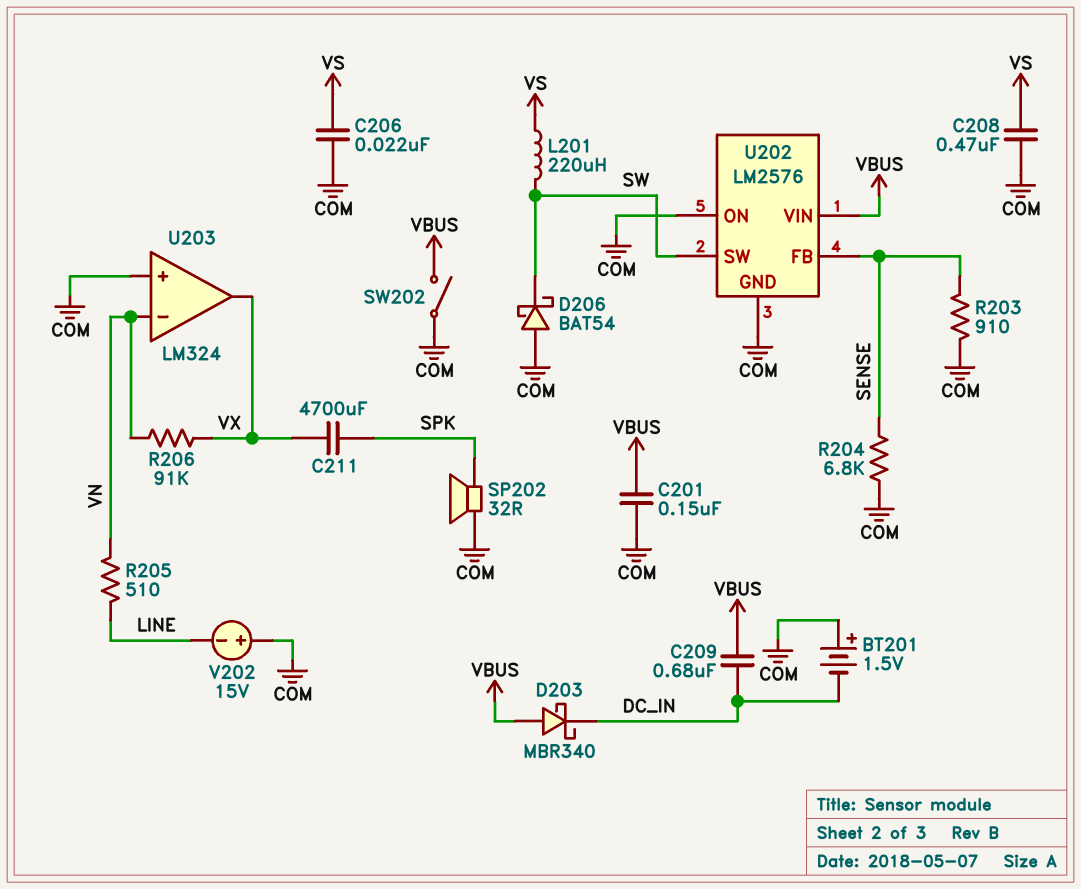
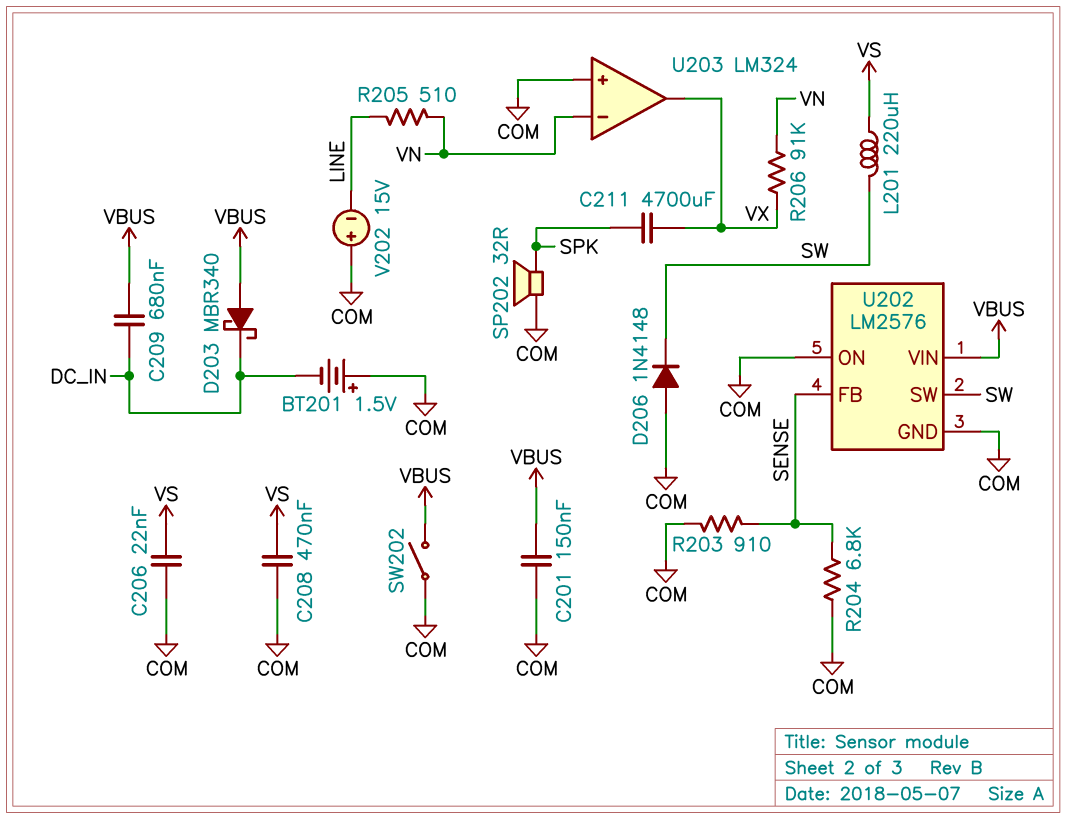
D206: schottky BAT54 (A COM, K SW) -> diode 1N4148 (A COM, K SW)

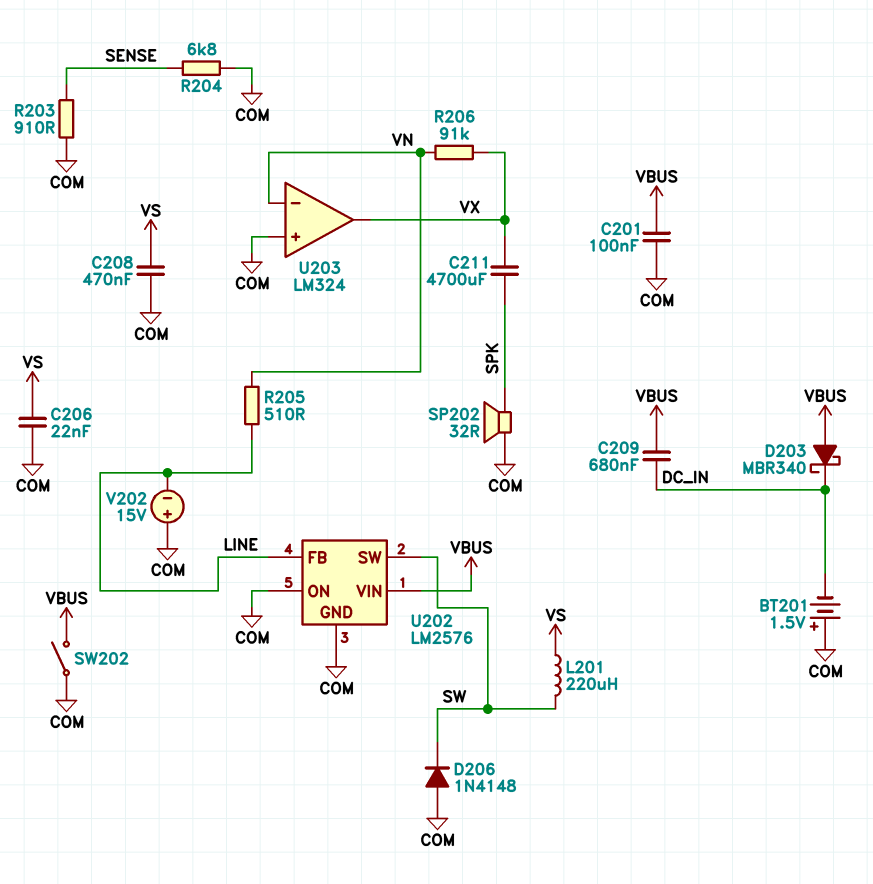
C201: 150nF (COM, VBUS) -> 100nF (COM, VBUS)
U202 pin FB: SENSE -> LINE

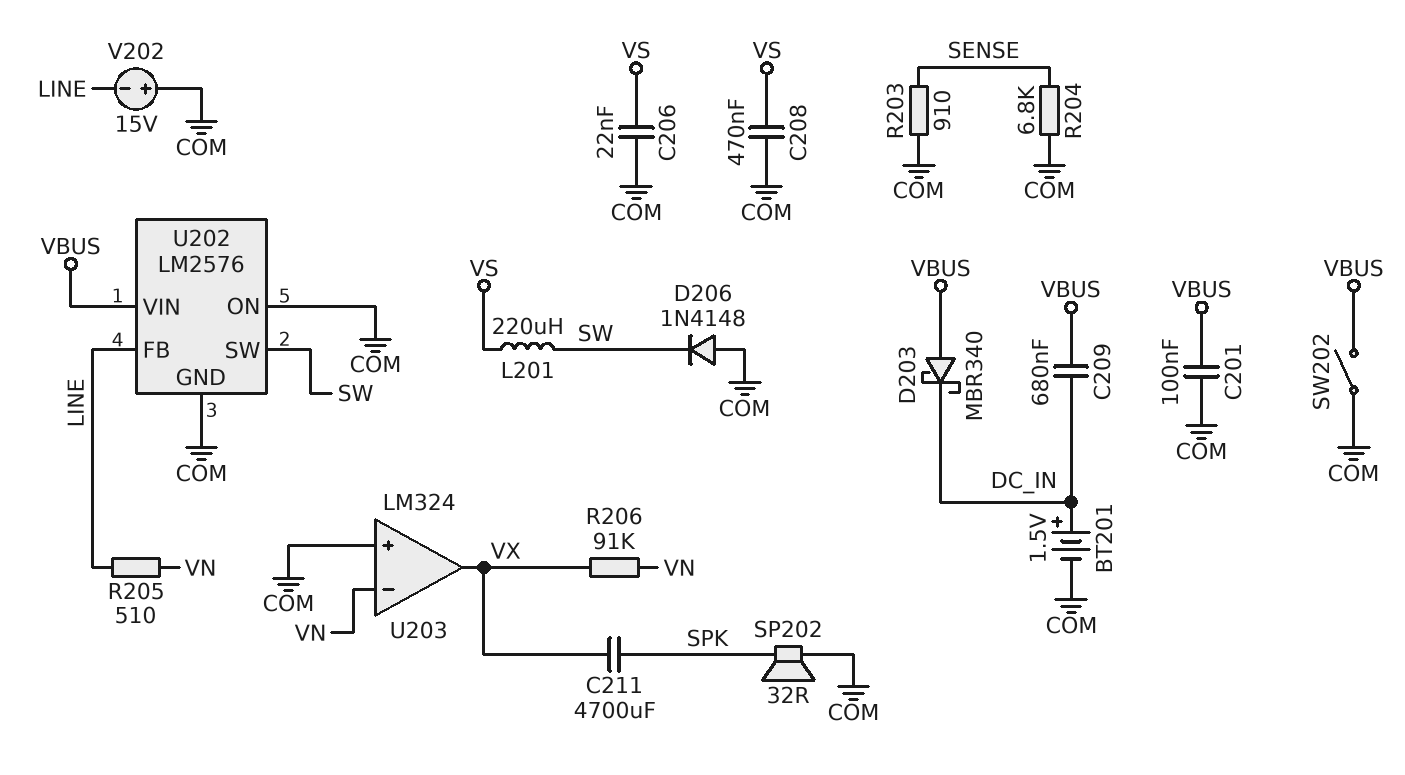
BT201: 1.5V (plus COM, minus DC_IN) -> 1.5V (plus DC_IN, minus COM)

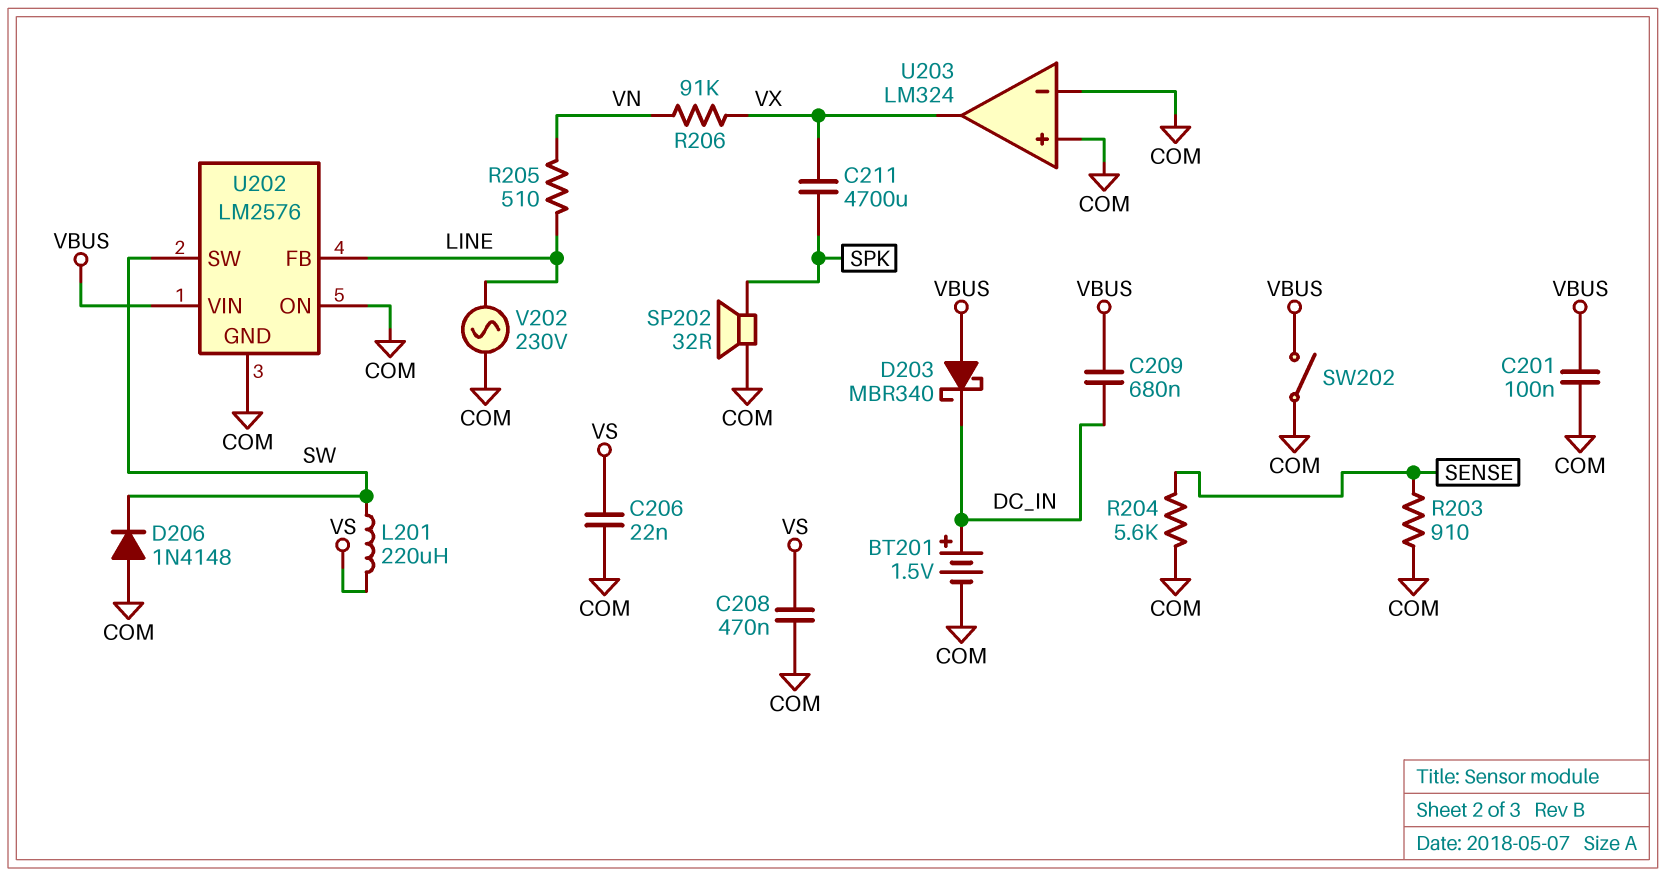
R204: 6.8k (COM, SENSE) -> 5.6k (COM, SENSE)
U203 pin in-: VN -> COM
V202: 15V (plus COM, minus LINE) -> AC 230V (COM, LINE)

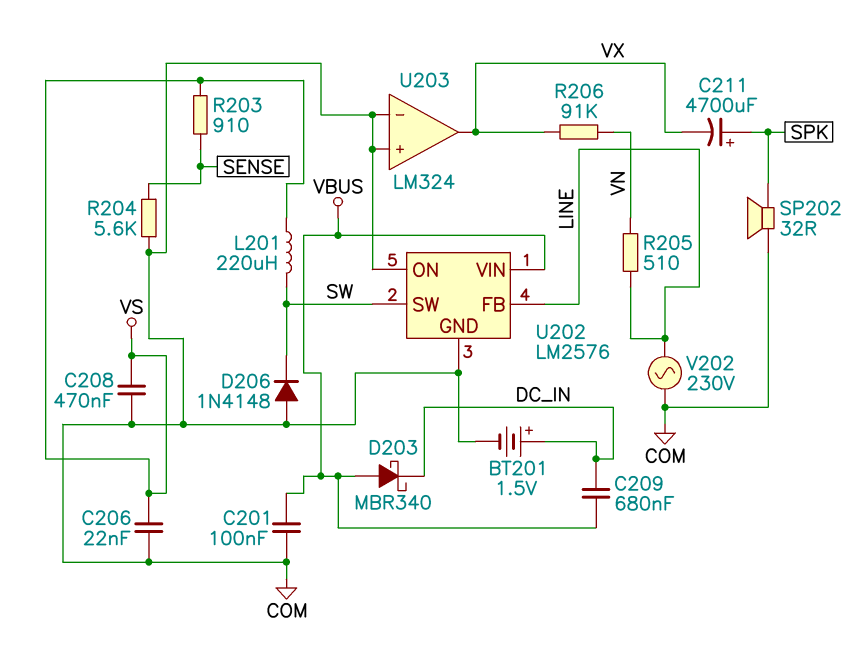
C211: 4700uF (SPK, VX) -> 4700uF (plus SPK, minus VX)
R203: 910 (COM, SENSE) -> 910 (SENSE, VS)
SW202: switch (COM, VBUS) -> none

